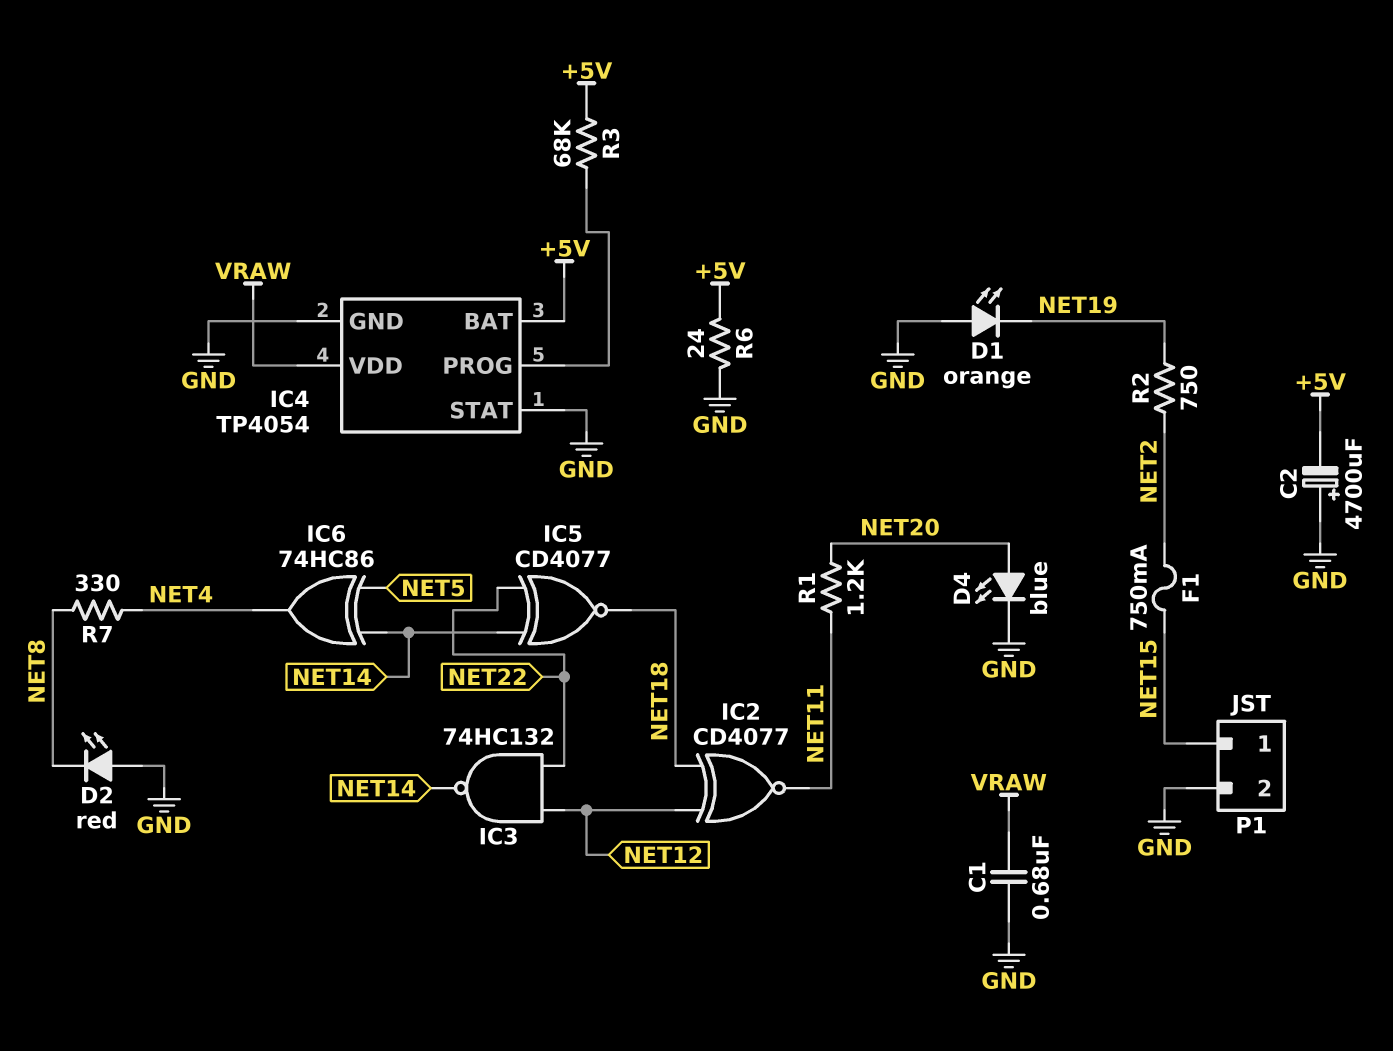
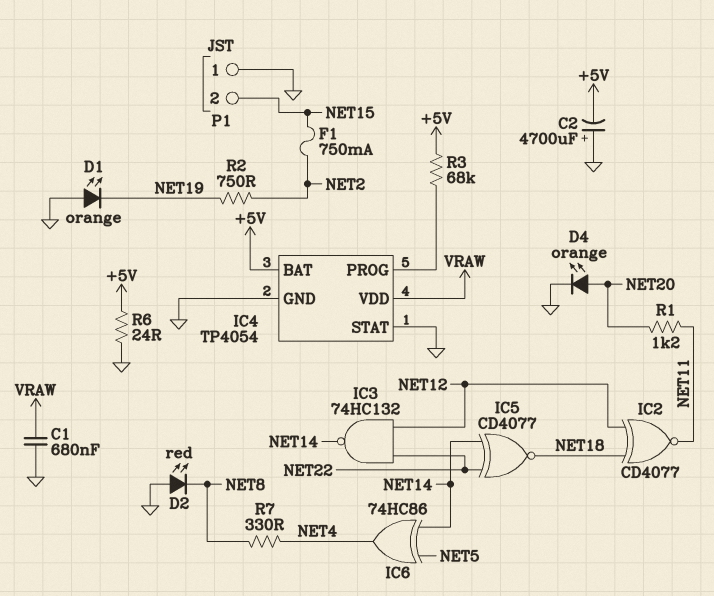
D4: LED blue (A NET20, K GND) -> LED orange (A NET20, K GND)
P1 pin 1: NET15 -> GND
P1 pin 2: GND -> NET15

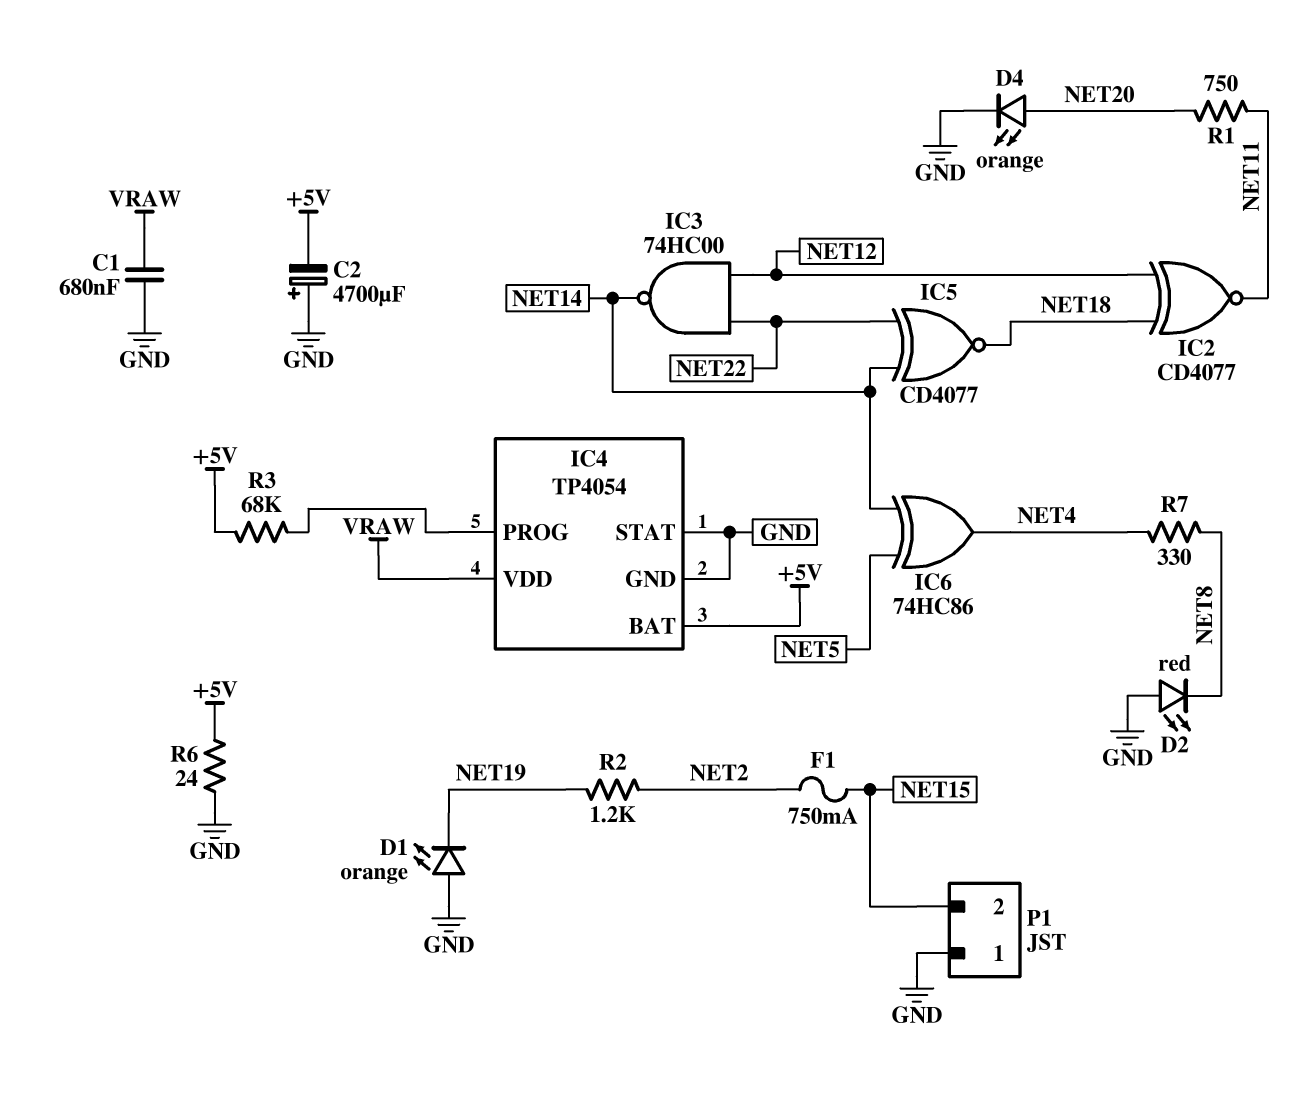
IC3: NAND 74HC132 (in NET12, in NET22, out NET14) -> NAND 74HC00 (in NET12, in NET22, out NET14)
R1: 1.2k (NET11, NET20) -> 750 (NET11, NET20)
R2: 750 (NET2, NET19) -> 1.2k (NET2, NET19)

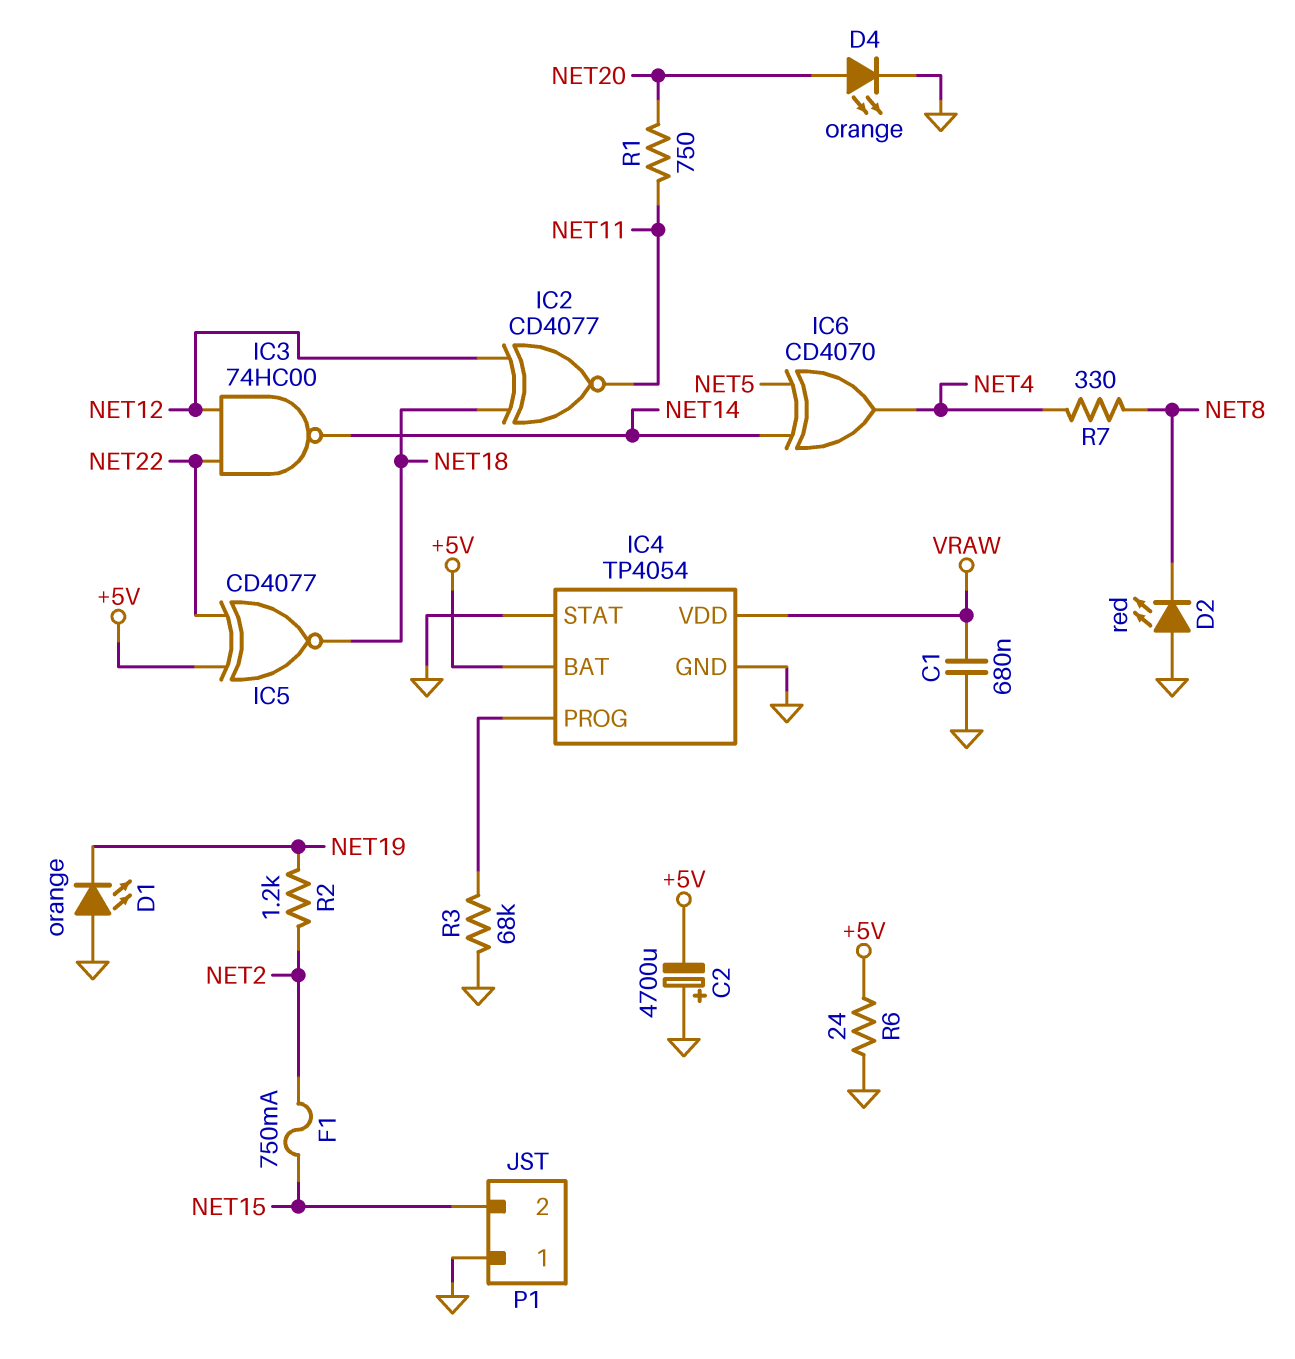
IC5: XNOR CD4077 (in NET14, in NET22, out NET18) -> XNOR CD4077 (in +5V, in NET22, out NET18)
IC6: XOR 74HC86 (in NET5, in NET14, out NET4) -> XOR CD4070 (in NET5, in NET14, out NET4)
R3: 68k (+5V, IC4/PROG) -> 68k (GND, IC4/PROG)

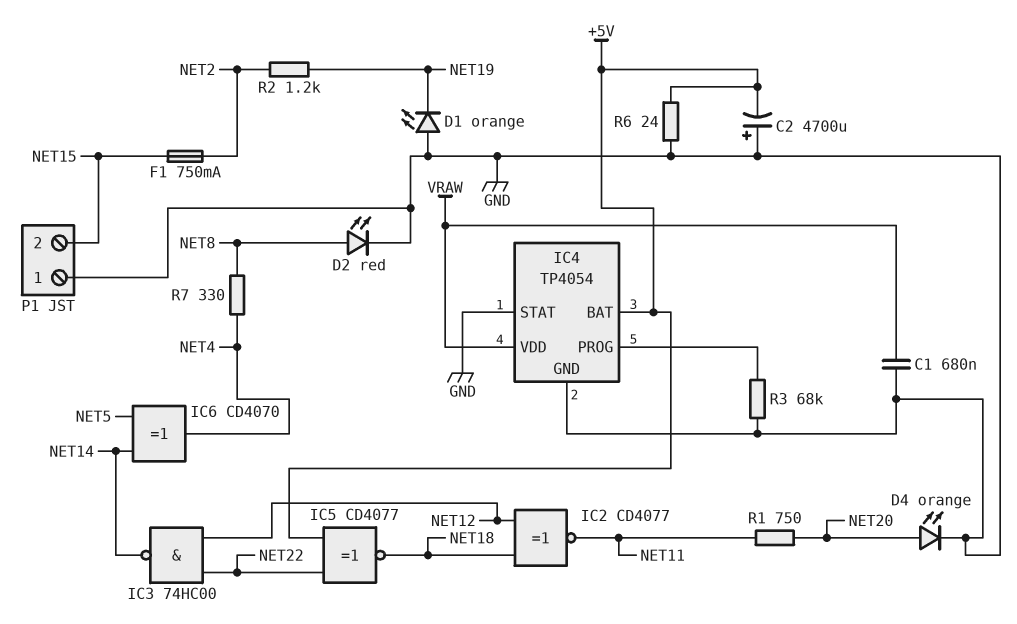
D2: LED red (A GND, K NET8) -> LED red (A NET8, K GND)

